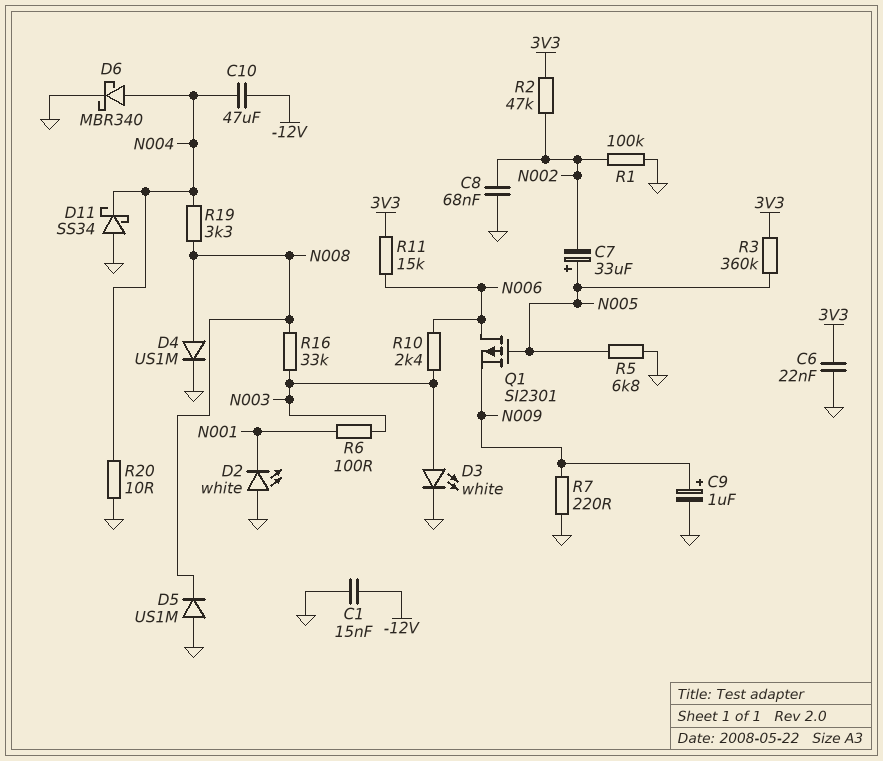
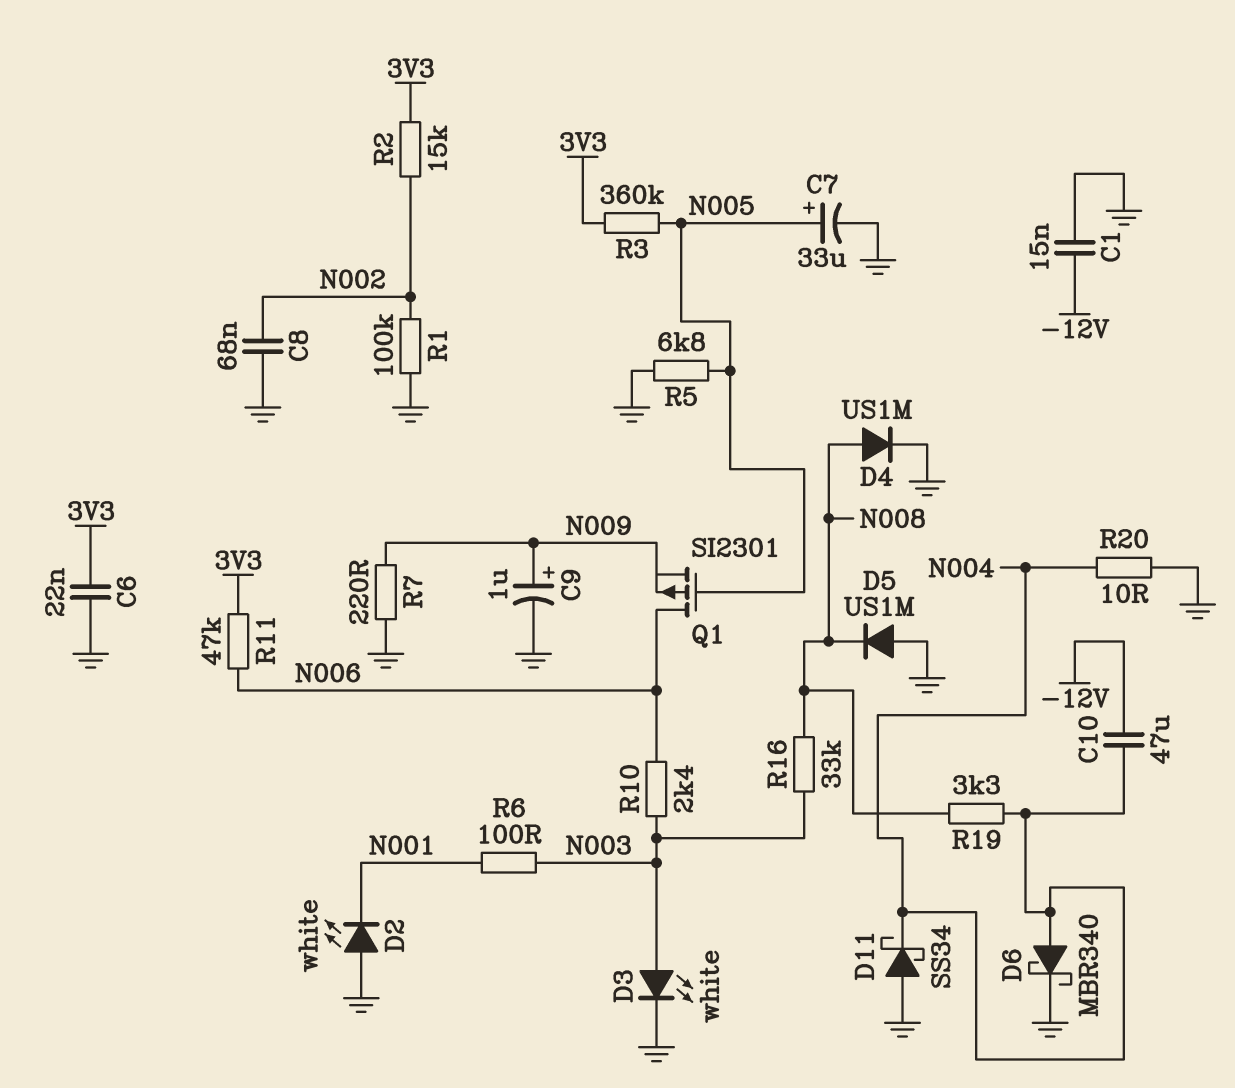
C7: 33uF (plus N005, minus N002) -> 33uF (plus N005, minus GND)
R2: 47k (3V3, N002) -> 15k (3V3, N002)
R11: 15k (3V3, N006) -> 47k (3V3, N006)

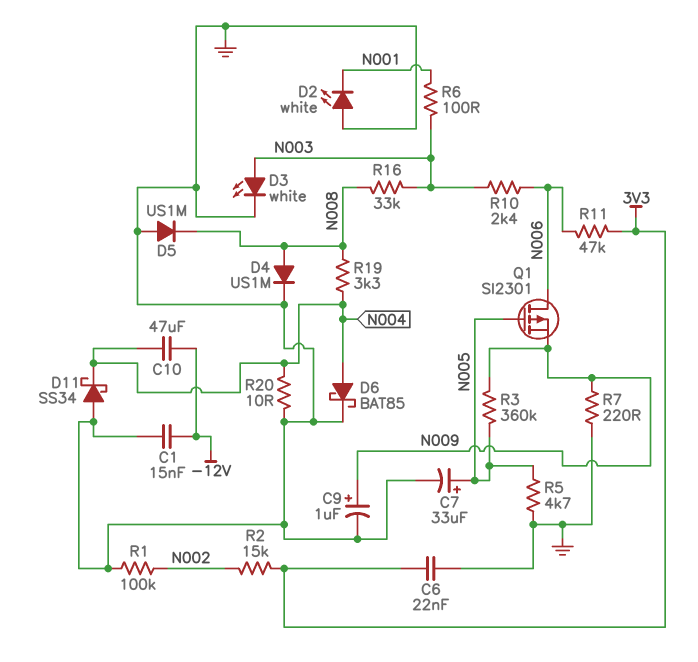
C8: 68nF (GND, N002) -> none
D6: schottky MBR340 (A N004, K GND) -> schottky BAT85 (A N004, K GND)
R3: 360k (3V3, N005) -> 360k (N005, N009)
R5: 6.8k (GND, N005) -> 4.7k (GND, N005)

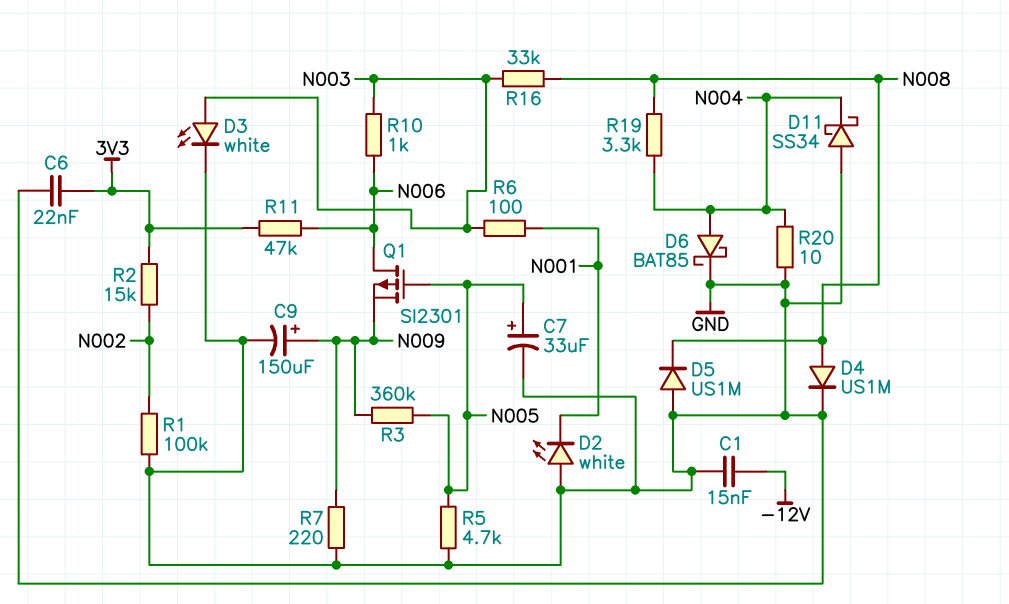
C9: 1uF (plus N009, minus GND) -> 150uF (plus N009, minus GND)
C10: 47uF (-12V, N004) -> none
R10: 2.4k (N003, N006) -> 1k (N003, N006)

